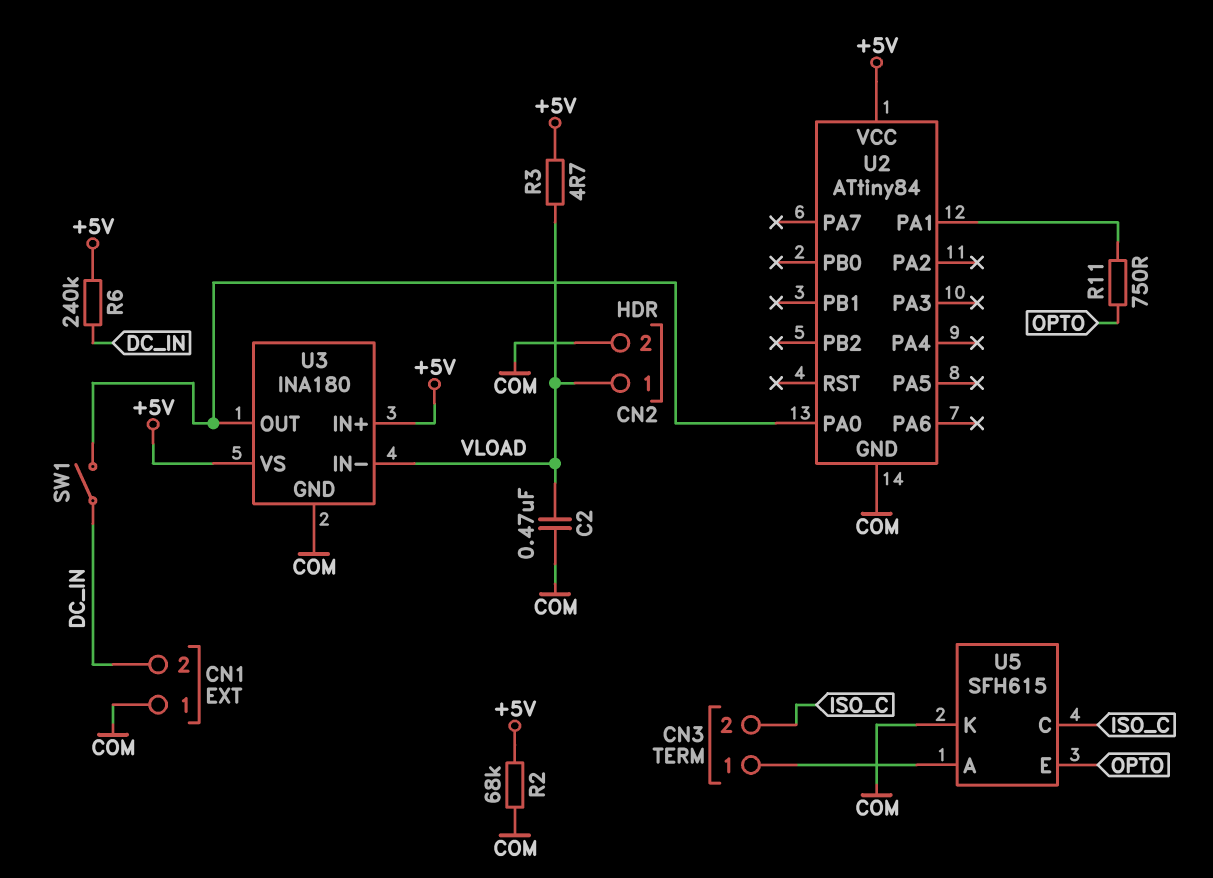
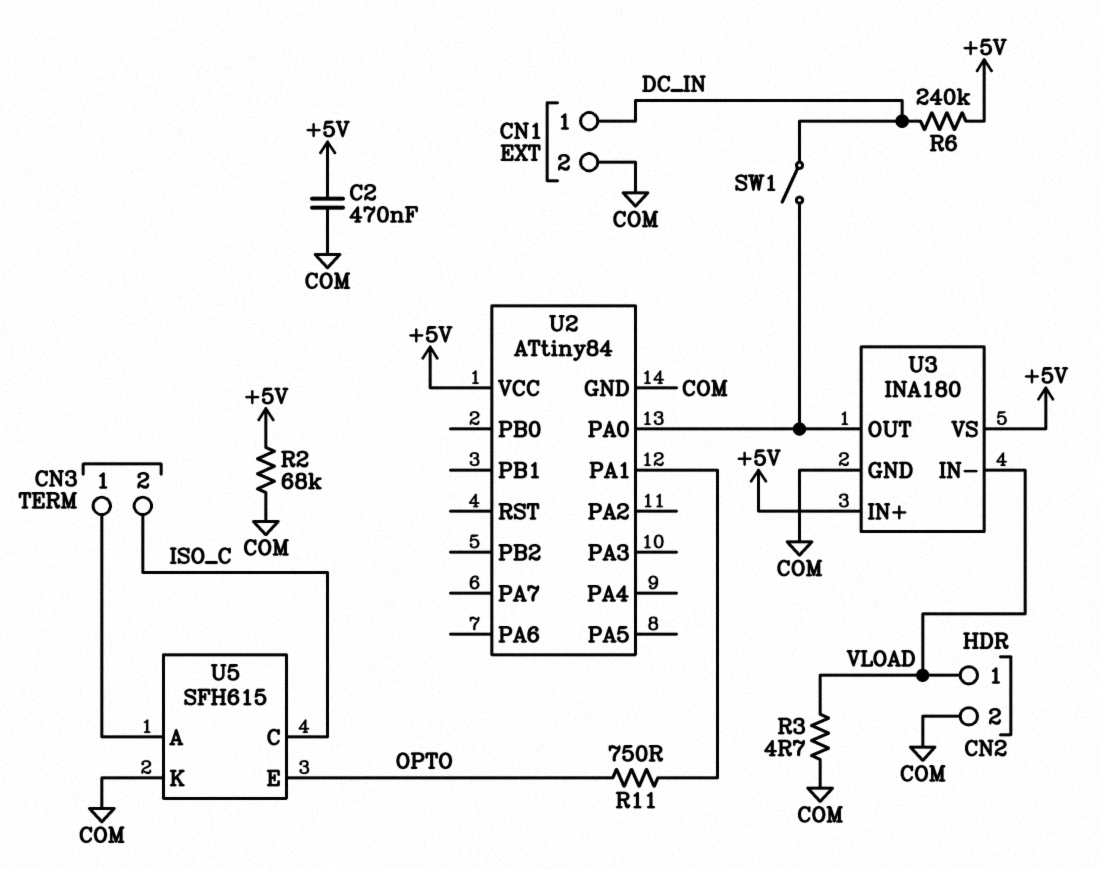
C2: 470nF (COM, VLOAD) -> 470nF (+5V, COM)
CN1 pin 1: COM -> DC_IN
CN1 pin 2: DC_IN -> COM
R3: 4.7 (+5V, VLOAD) -> 4.7 (COM, VLOAD)

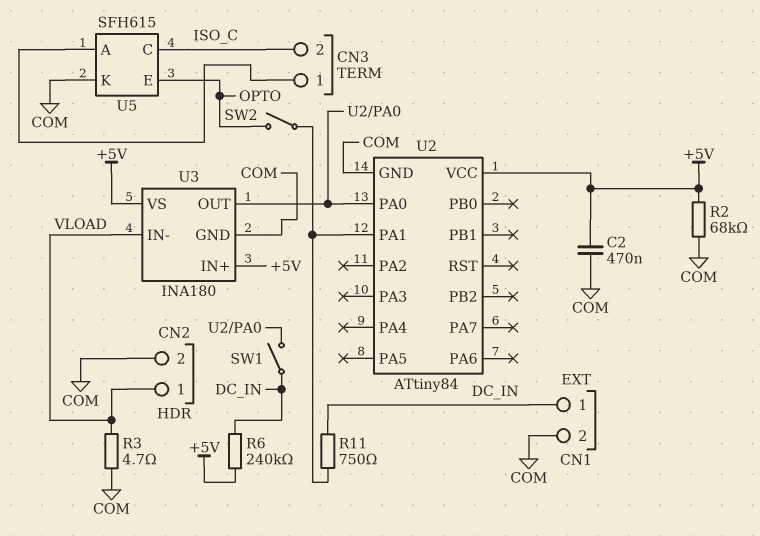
R11: 750 (OPTO, U2/PA1) -> 750 (DC_IN, U2/PA1)
SW2: none -> switch (OPTO, U2/PA1)

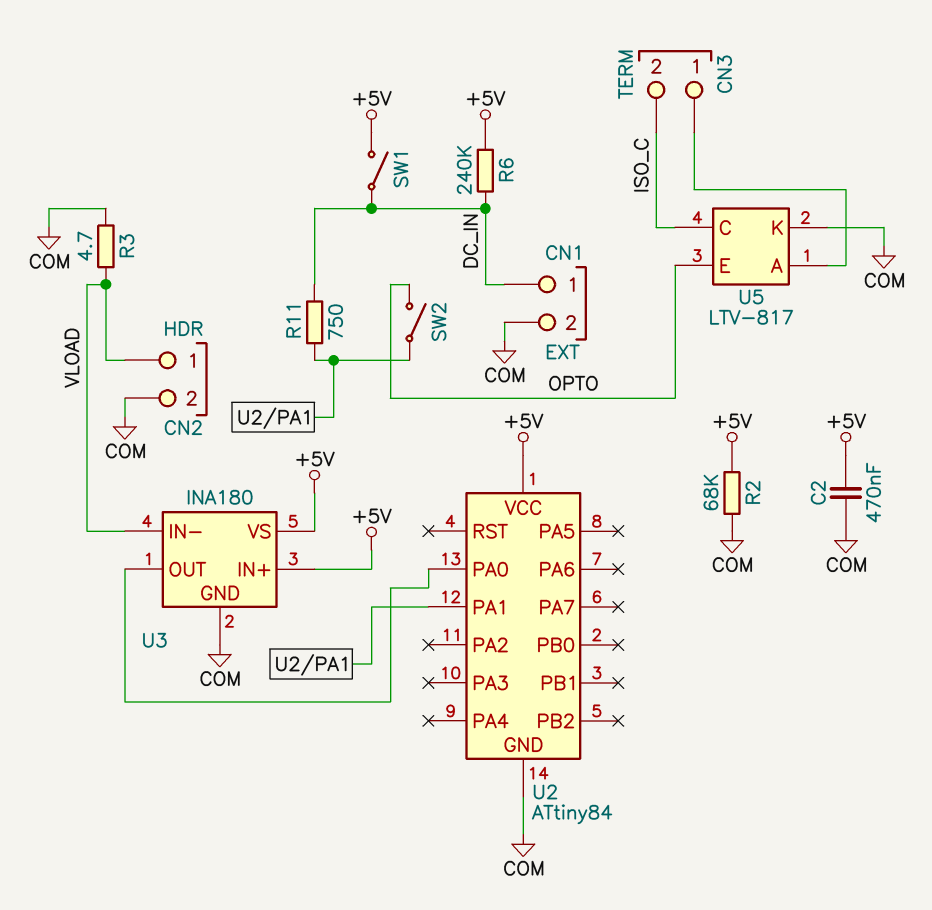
SW1: switch (DC_IN, U2/PA0) -> switch (+5V, DC_IN)
U5: SFH615 -> LTV-817

